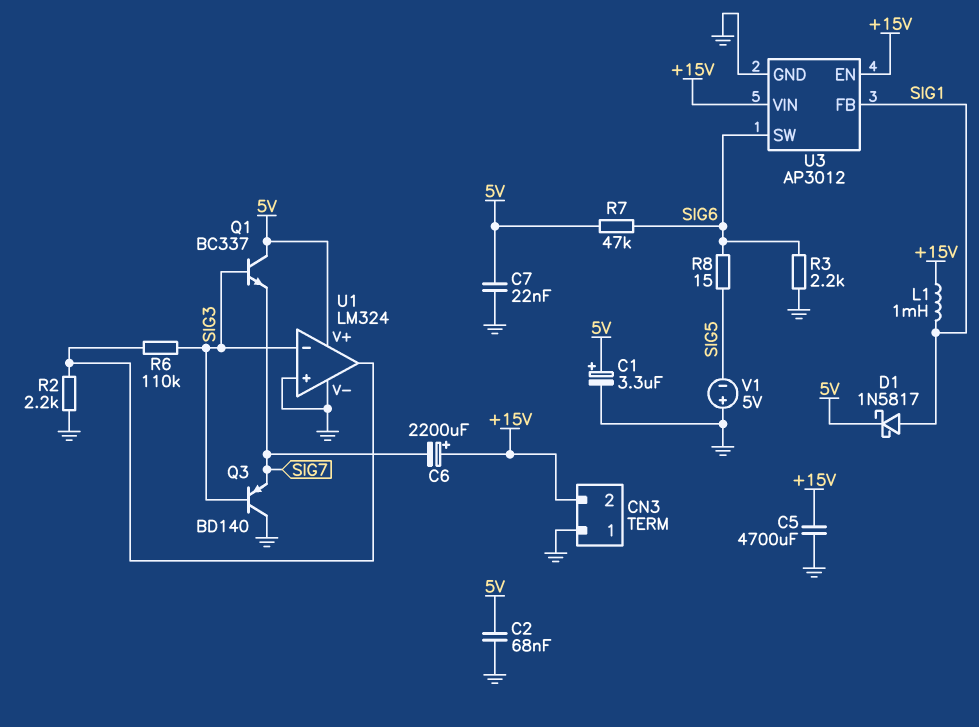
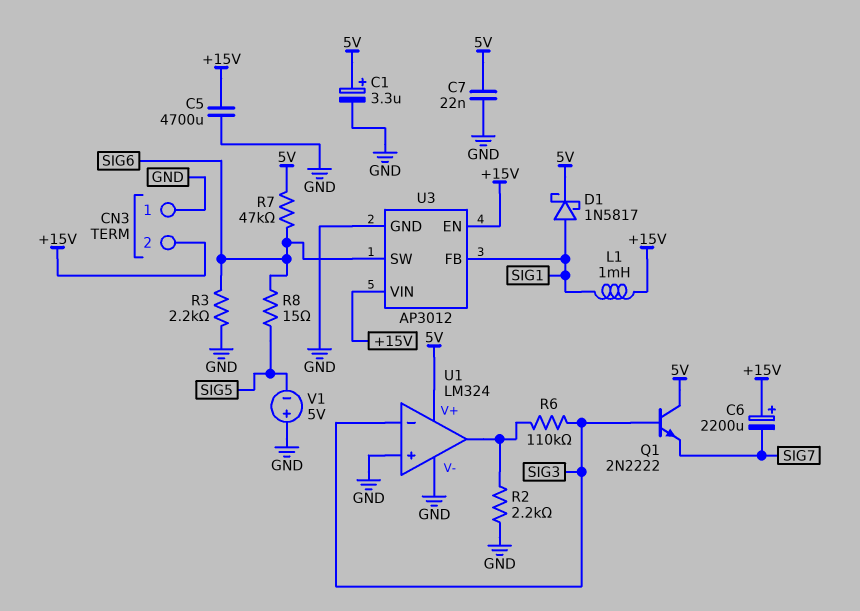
C2: 68nF (5V, GND) -> none
Q1: NPN BC337 (B SIG3, C 5V, E SIG7) -> NPN 2N2222 (B SIG3, C 5V, E SIG7)
Q3: PNP BD140 (B SIG3, C GND, E SIG7) -> none

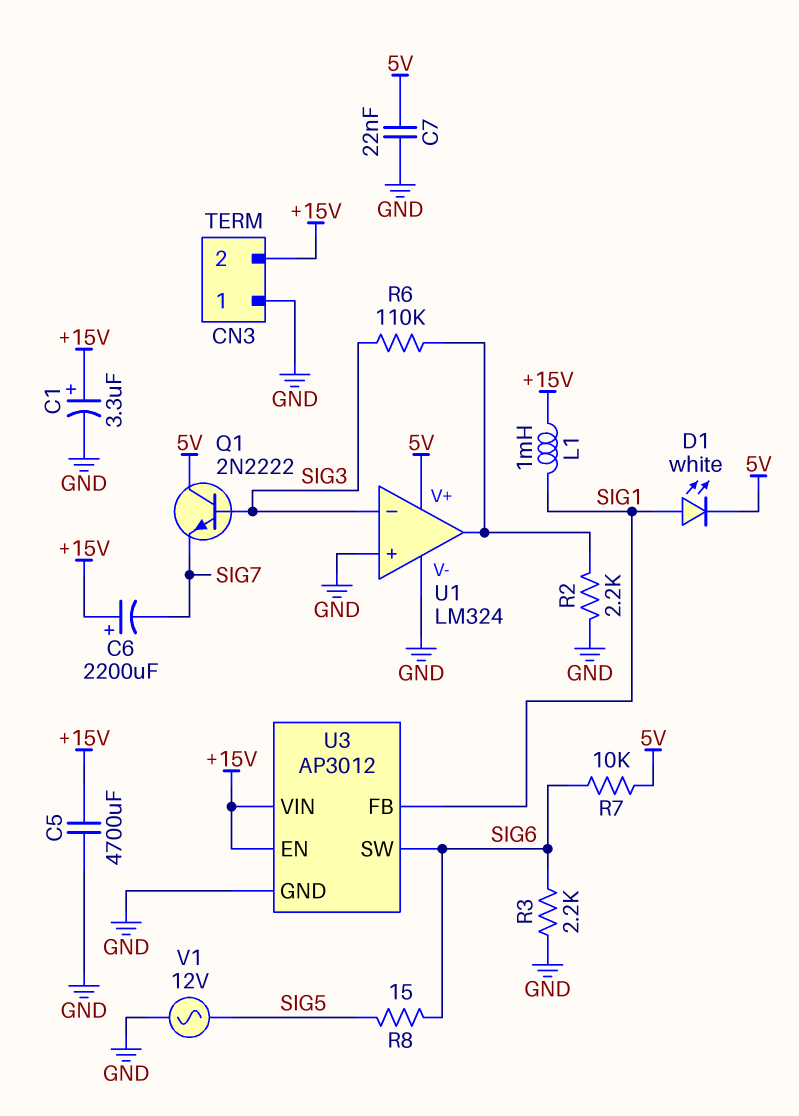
C1: 3.3uF (plus 5V, minus GND) -> 3.3uF (plus +15V, minus GND)
D1: schottky 1N5817 (A SIG1, K 5V) -> LED white (A SIG1, K 5V)
R7: 47k (5V, SIG6) -> 10k (5V, SIG6)
V1: 5V (plus GND, minus SIG5) -> AC 12V (GND, SIG5)

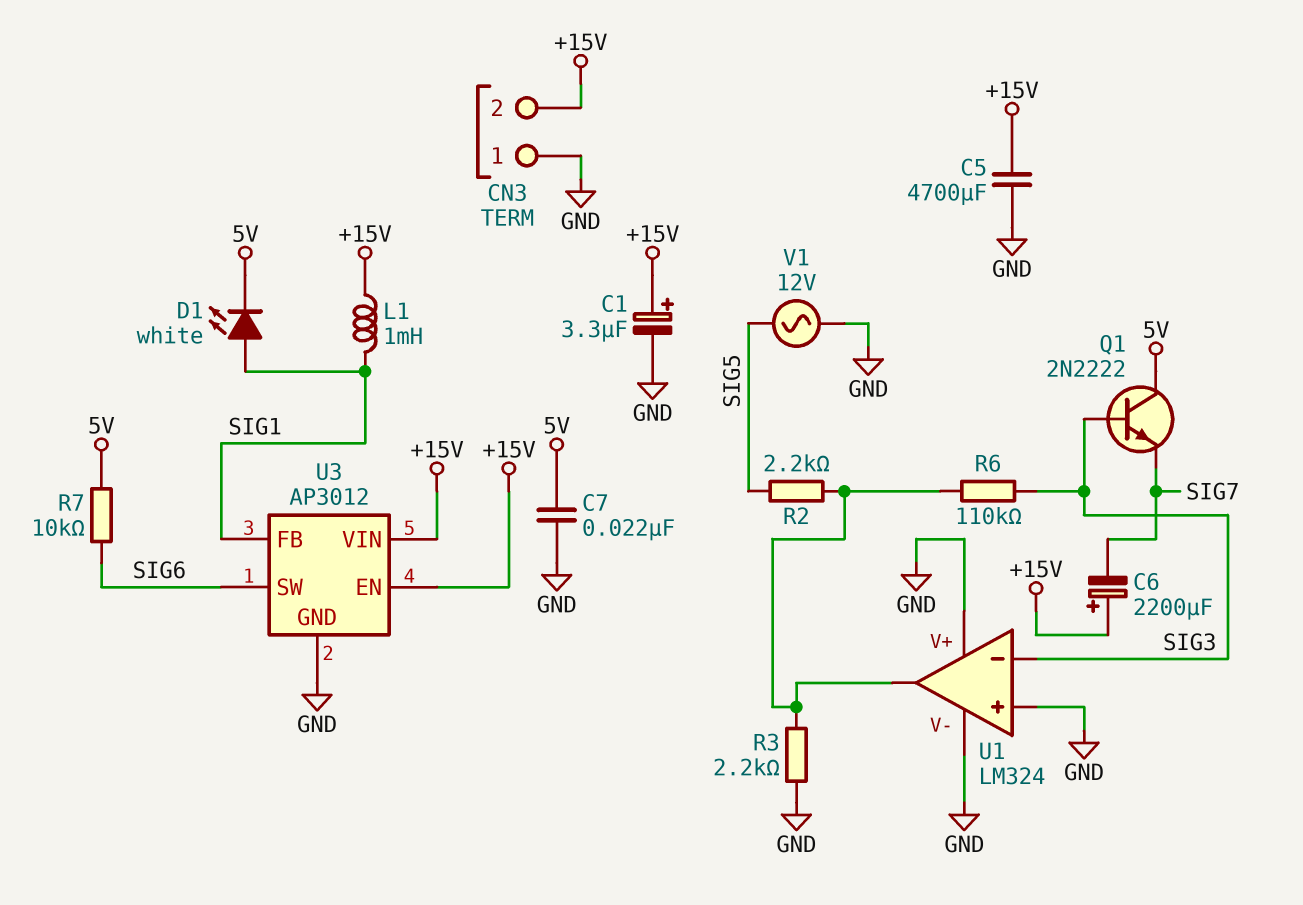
R2: 2.2k (GND, U1/out) -> 2.2k (SIG5, U1/out)
R3: 2.2k (GND, SIG6) -> 2.2k (GND, U1/out)
R8: 15 (SIG5, SIG6) -> none
U1 pin V+: 5V -> GND

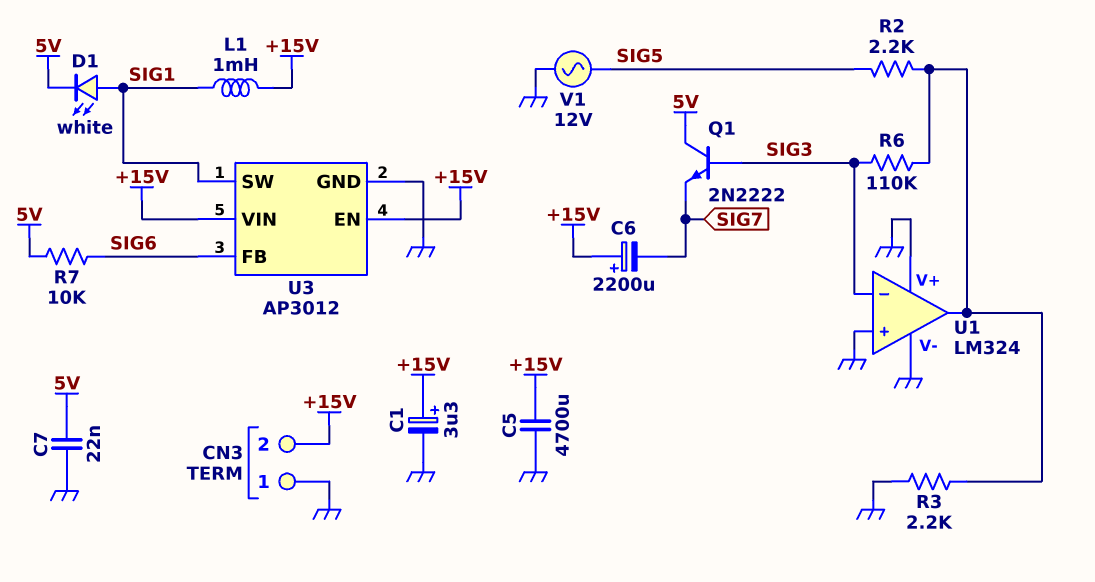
U3 pin FB: SIG1 -> SIG6
U3 pin SW: SIG6 -> SIG1

